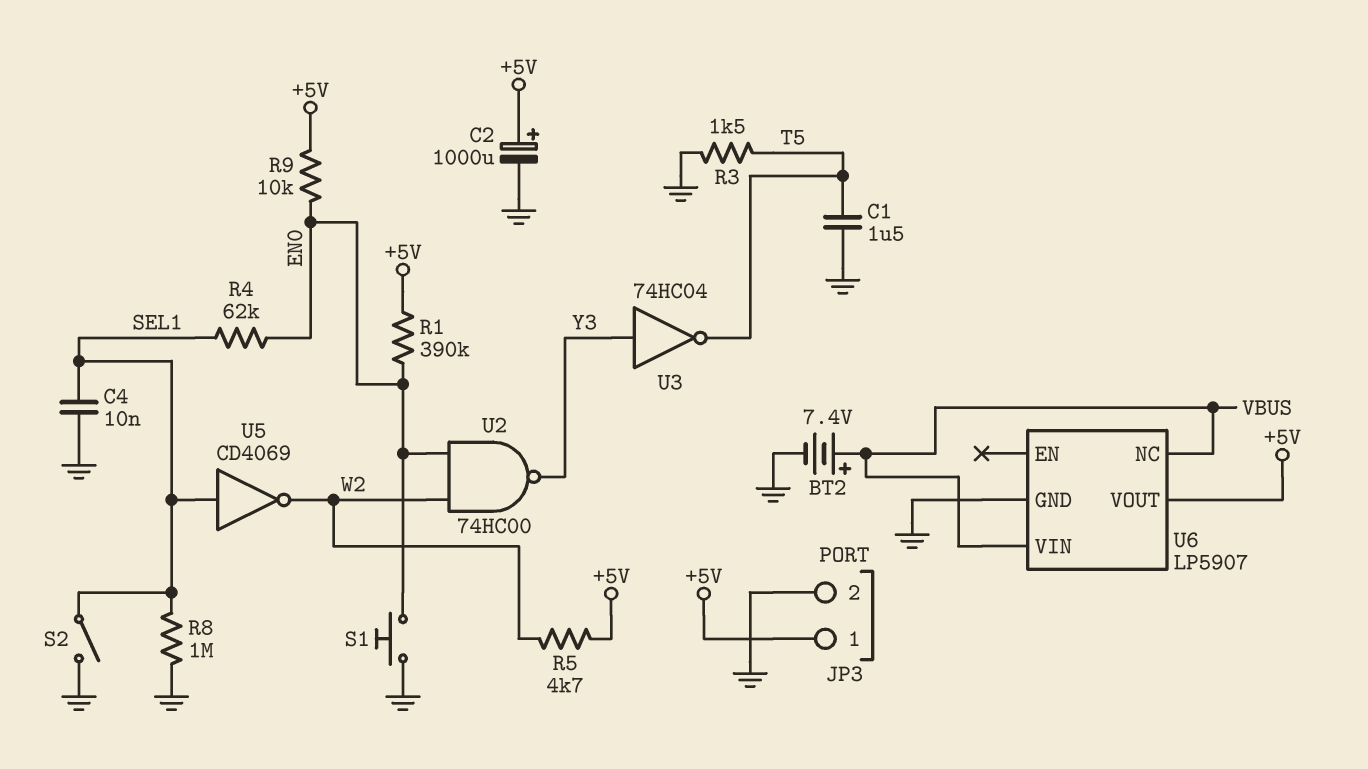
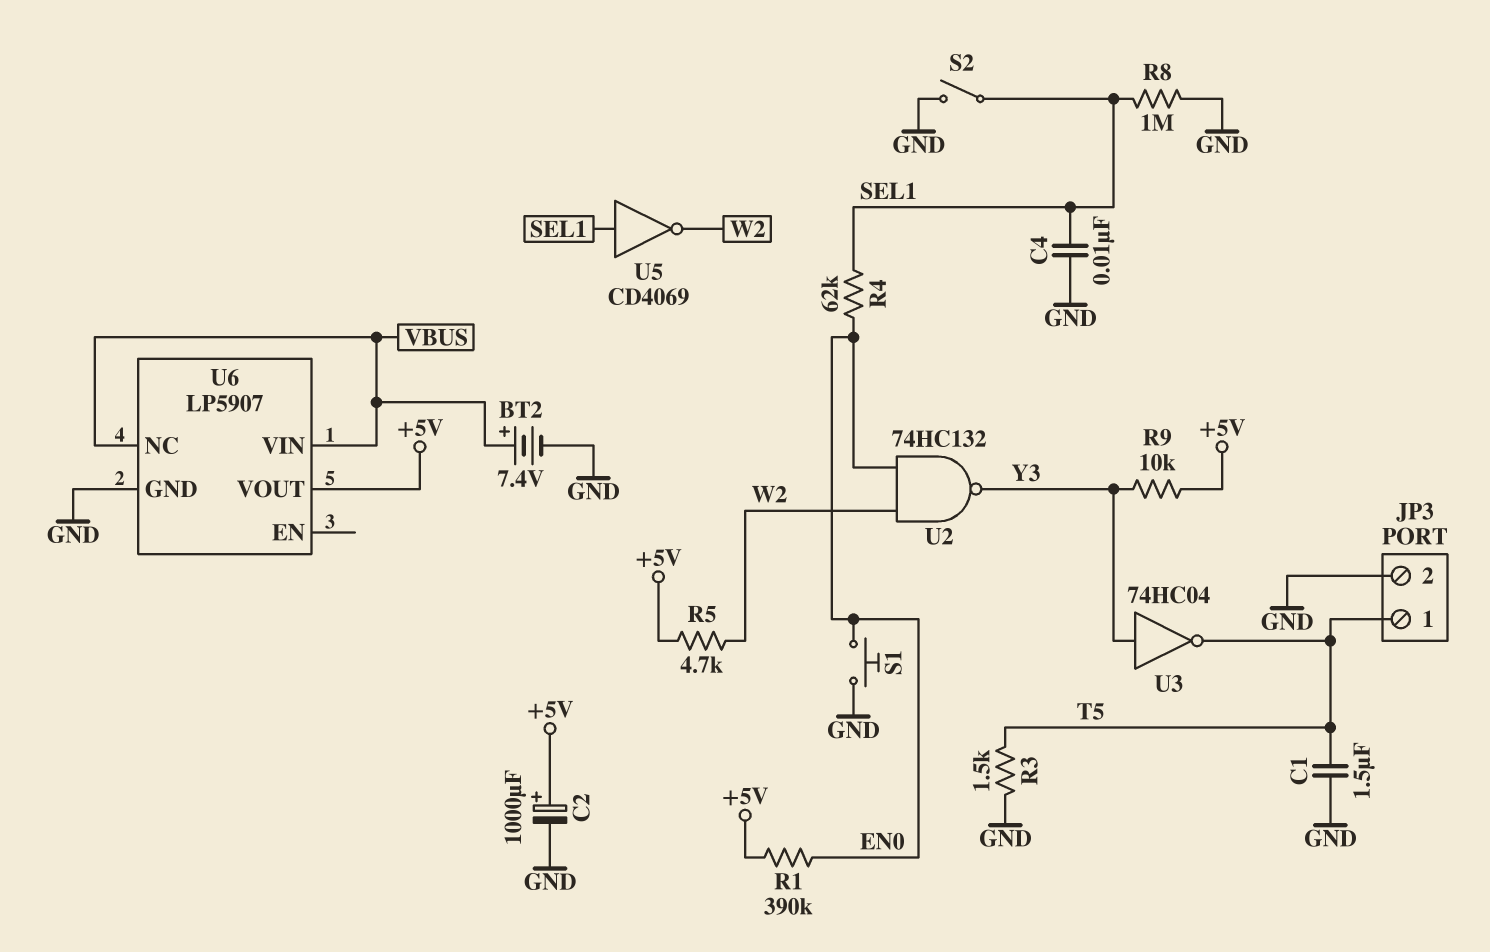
JP3 pin 1: +5V -> T5
R9: 10k (+5V, EN0) -> 10k (+5V, Y3)
U2: NAND 74HC00 (in EN0, in W2, out Y3) -> NAND 74HC132 (in EN0, in W2, out Y3)

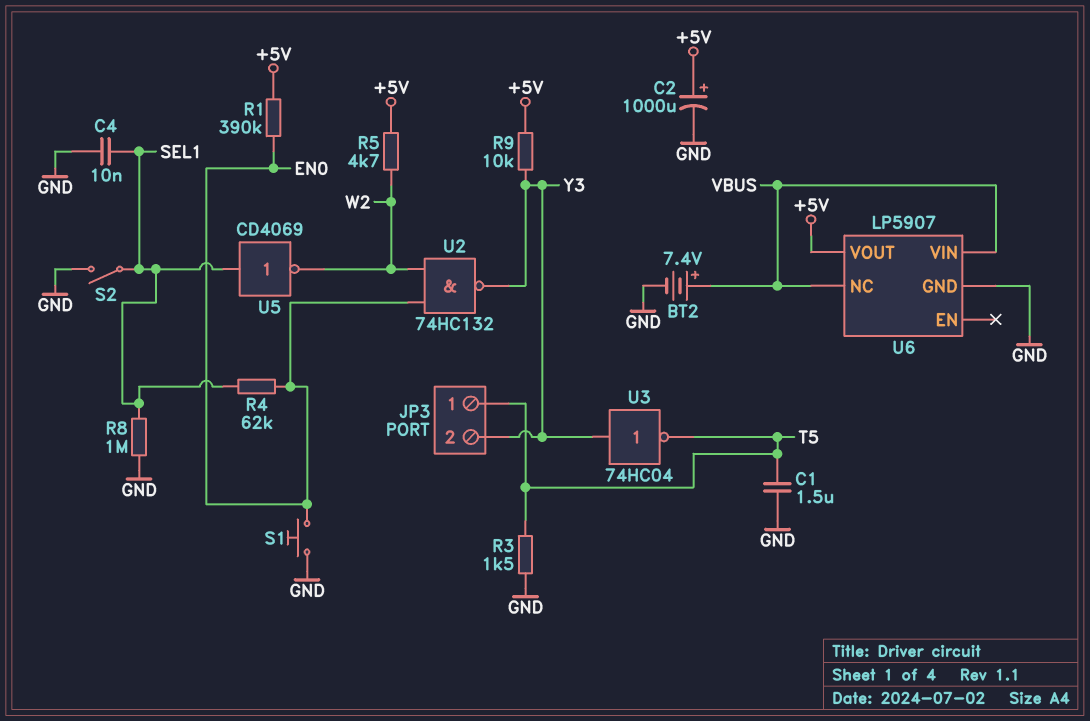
JP3 pin 2: GND -> Y3

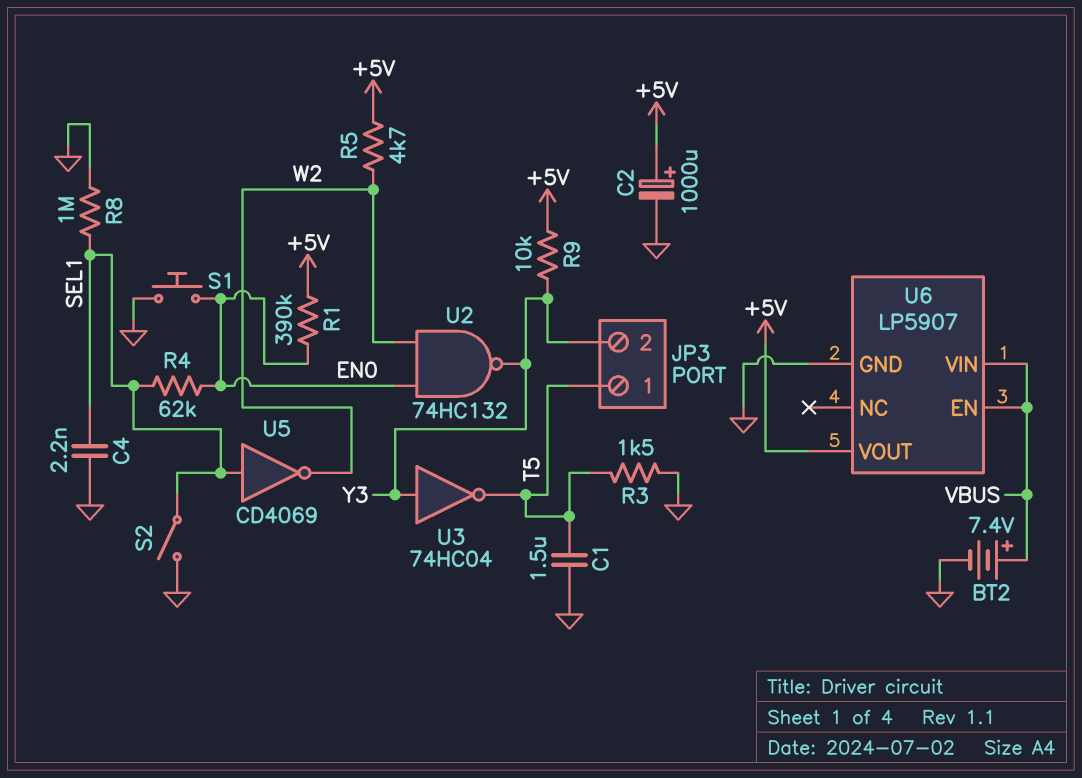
C4: 10nF (GND, SEL1) -> 2.2nF (GND, SEL1)
U6 pin EN: none -> VBUS
U6 pin NC: VBUS -> none

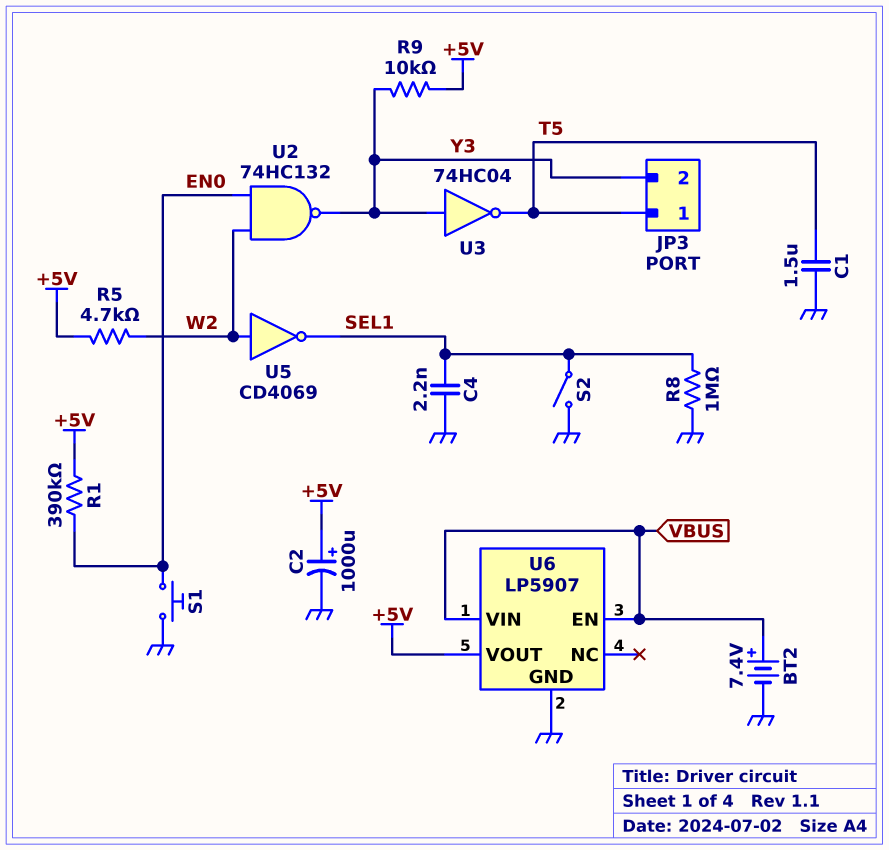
R3: 1.5k (GND, T5) -> none
R4: 62k (EN0, SEL1) -> none
U5: NOT CD4069 (in SEL1, out W2) -> NOT CD4069 (in W2, out SEL1)

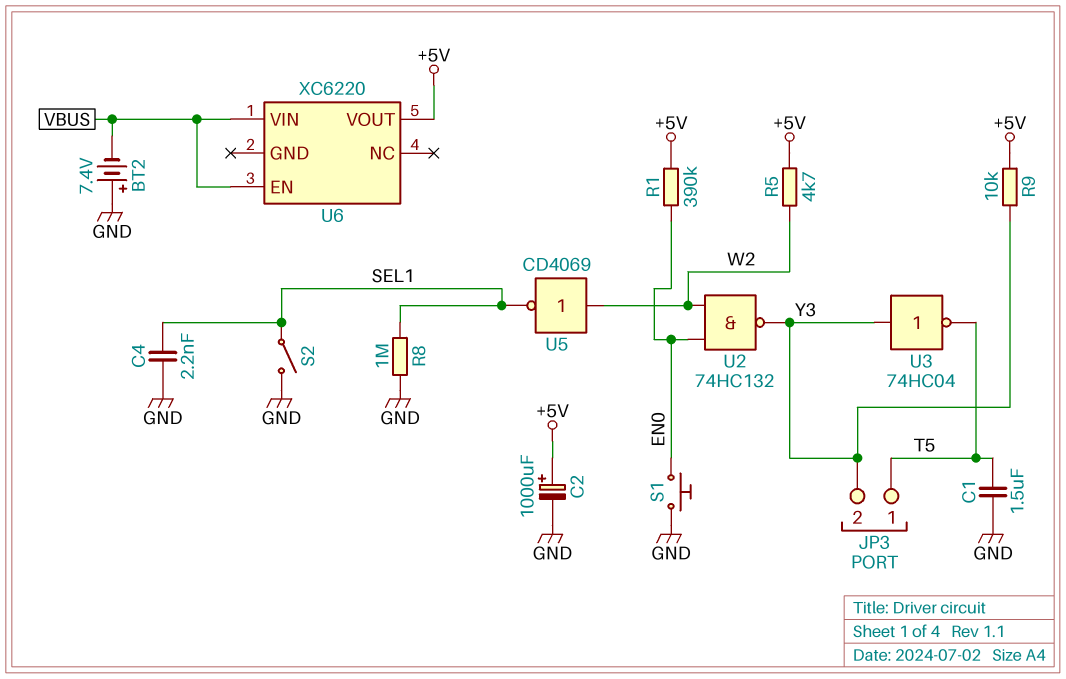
BT2: 7.4V (plus VBUS, minus GND) -> 7.4V (plus GND, minus VBUS)
U6: LP5907 -> XC6220
U6 pin GND: GND -> none

